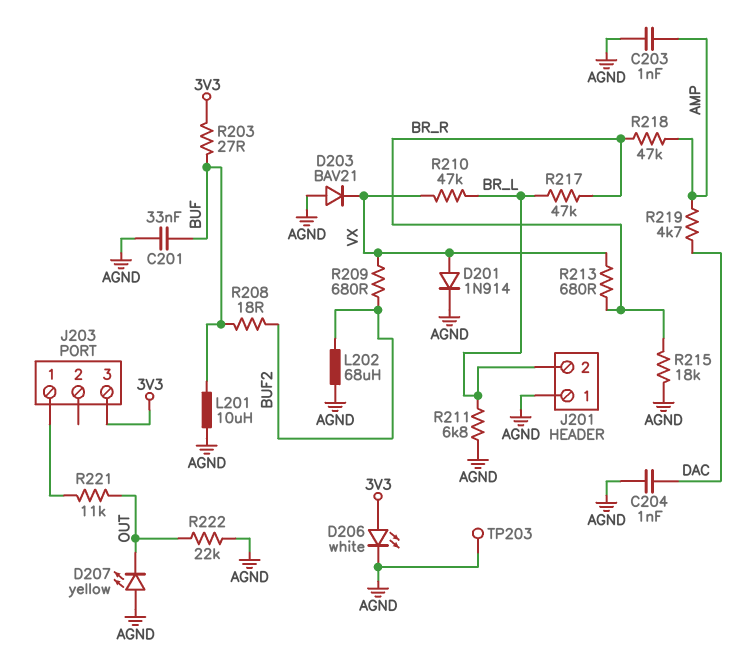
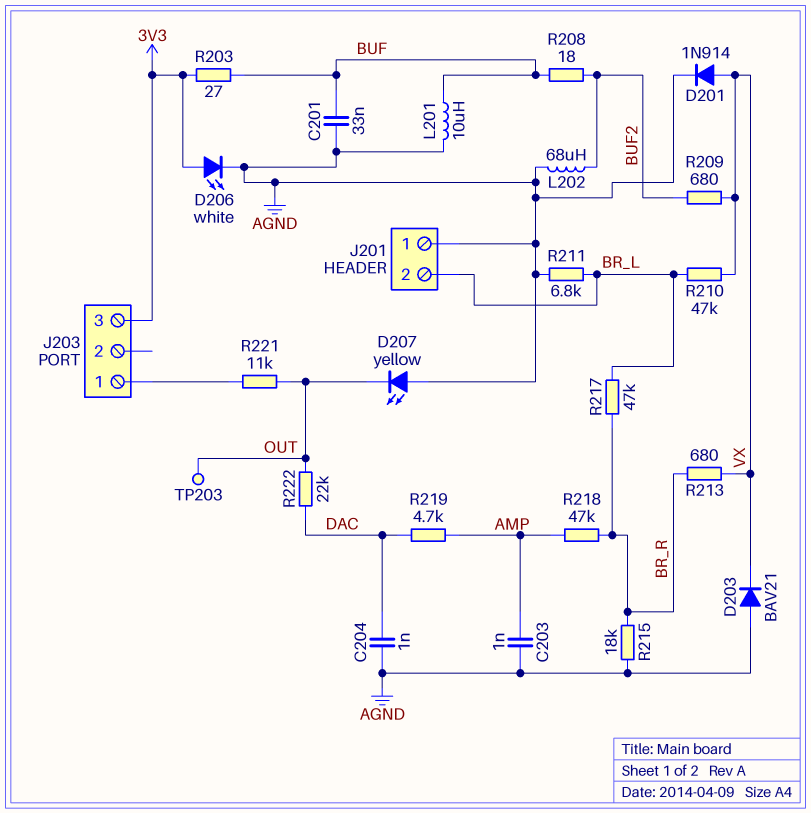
R222: 22k (AGND, OUT) -> 22k (DAC, OUT)
TP203: test point (AGND) -> test point (OUT)

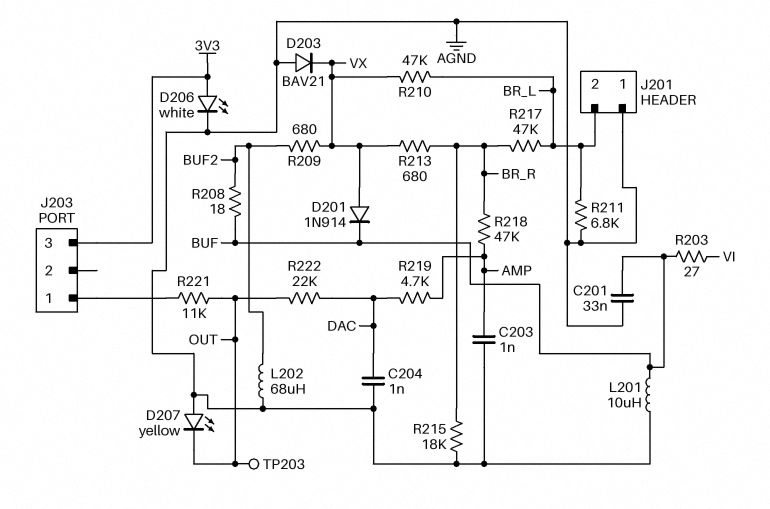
D201: diode 1N914 (A VX, K AGND) -> diode 1N914 (A VX, K BUF)
R203: 27 (3V3, BUF) -> 27 (BUF, VI)

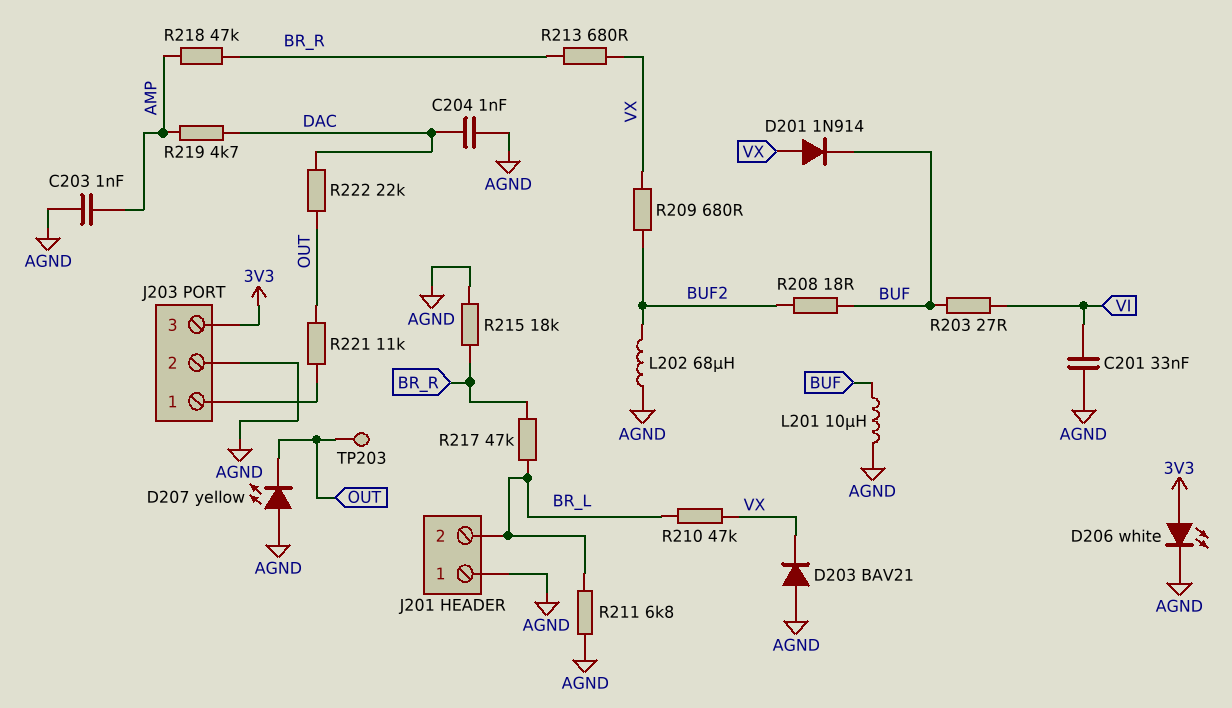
C201: 33nF (AGND, BUF) -> 33nF (AGND, VI)
J203 pin 2: none -> AGND

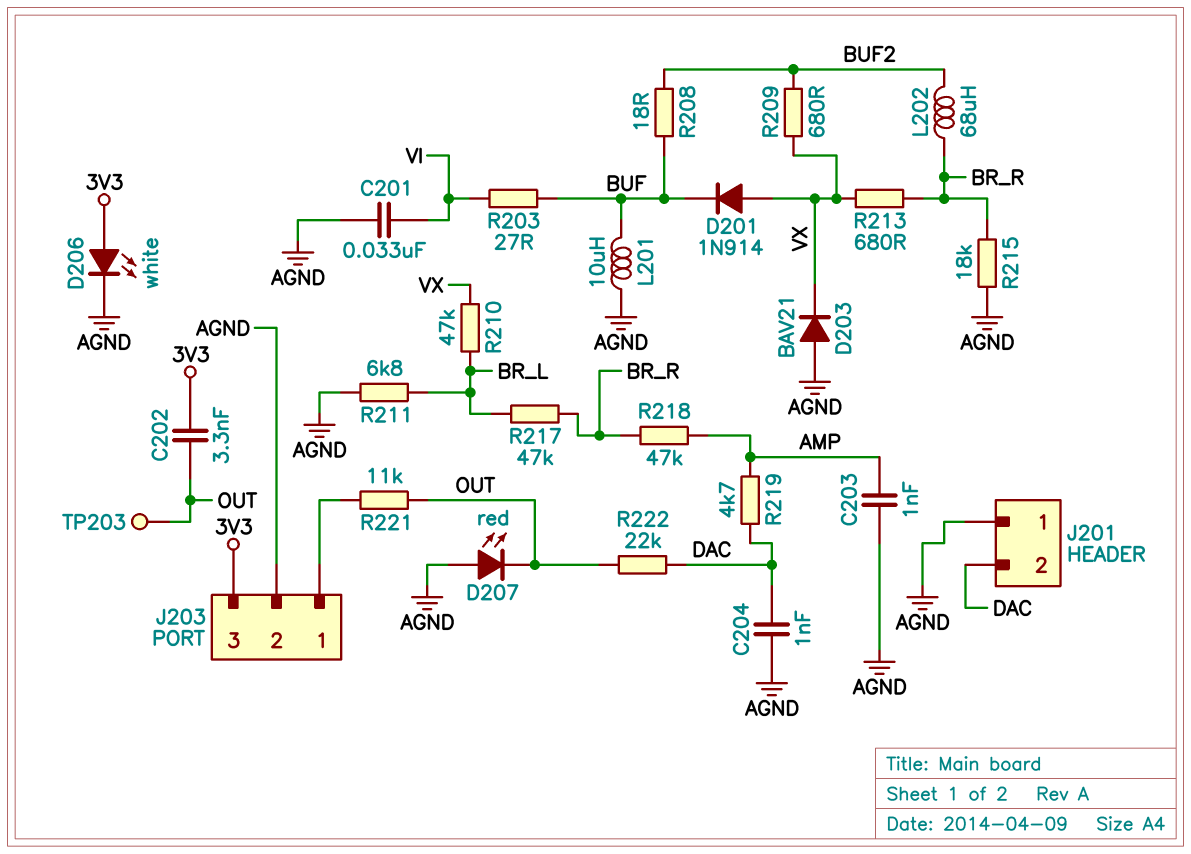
C202: none -> 3.3nF (3V3, OUT)
D207: LED yellow (A AGND, K OUT) -> LED red (A AGND, K OUT)
J201 pin 2: BR_L -> DAC
L202: 68uH (AGND, BUF2) -> 68uH (BR_R, BUF2)

